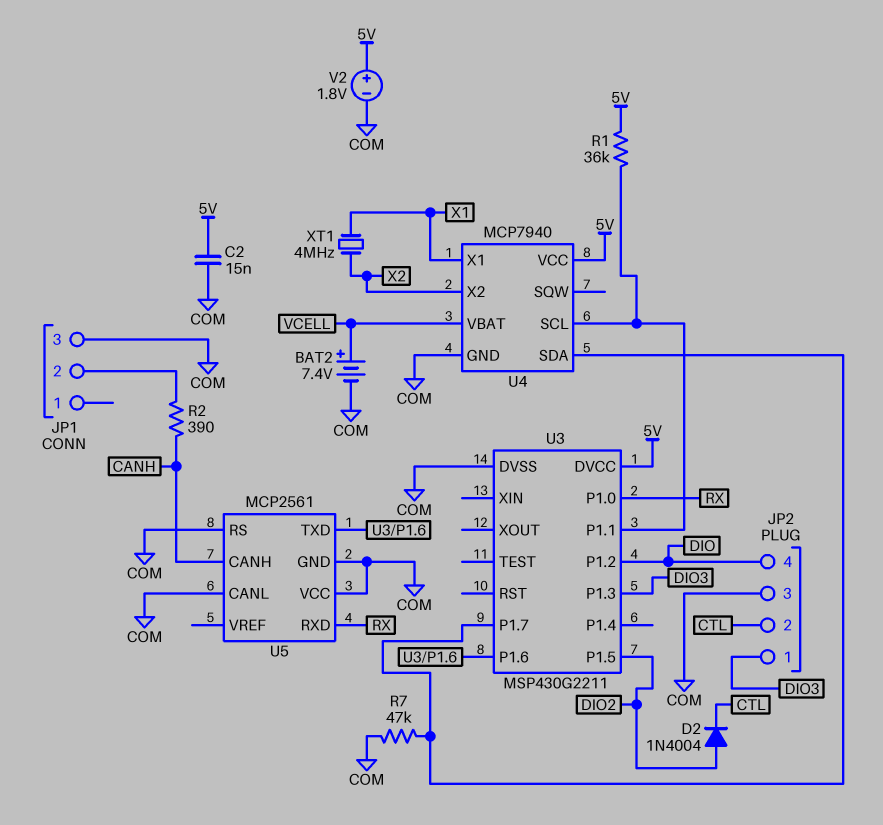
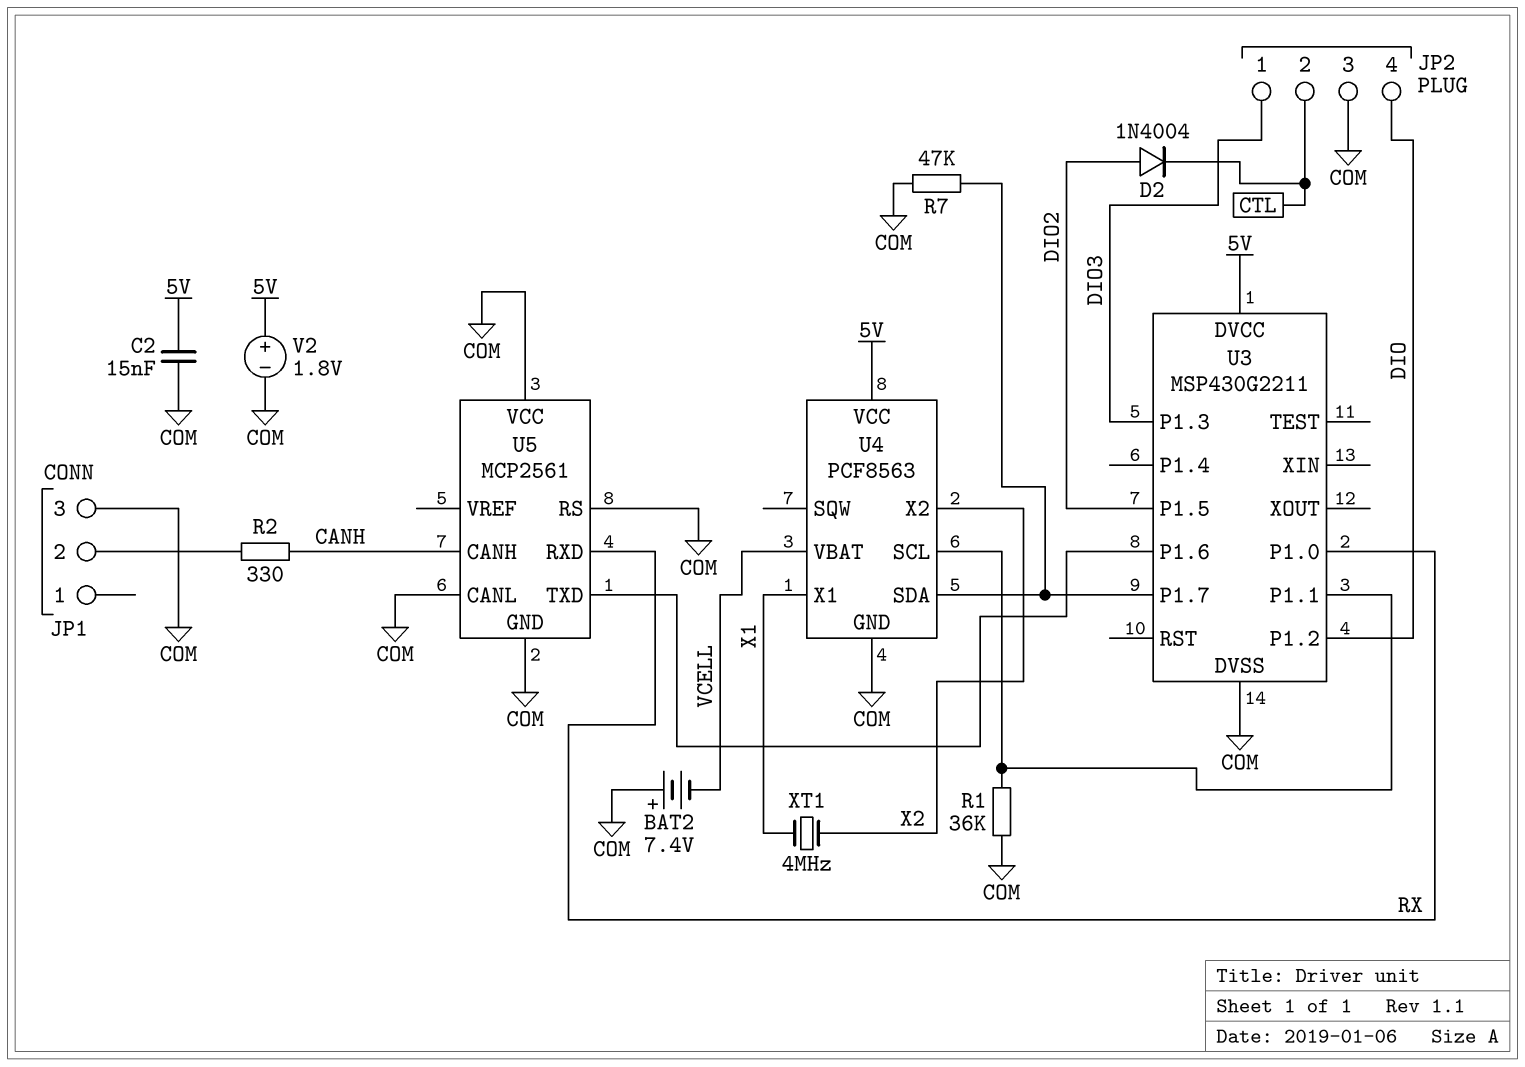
BAT2: 7.4V (plus VCELL, minus COM) -> 7.4V (plus COM, minus VCELL)
R1: 36k (5V, U3/P1.1) -> 36k (COM, U3/P1.1)
R2: 390 (CANH, JP1/2) -> 330 (CANH, JP1/2)
U4: MCP7940 -> PCF8563

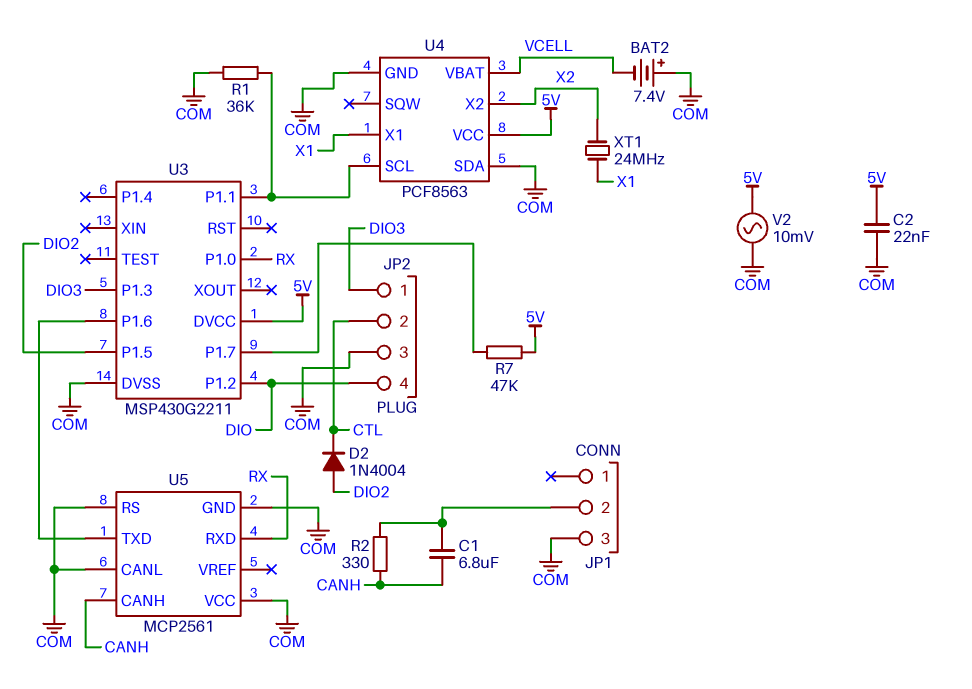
C1: none -> 6.8uF (CANH, JP1/2)
C2: 15nF (5V, COM) -> 22nF (5V, COM)
R7: 47k (COM, U3/P1.7) -> 47k (5V, U3/P1.7)
U4 pin SDA: U3/P1.7 -> COM
V2: 1.8V (plus 5V, minus COM) -> AC 10mV (5V, COM)
XT1: 4MHz (X1, X2) -> 24MHz (X1, X2)

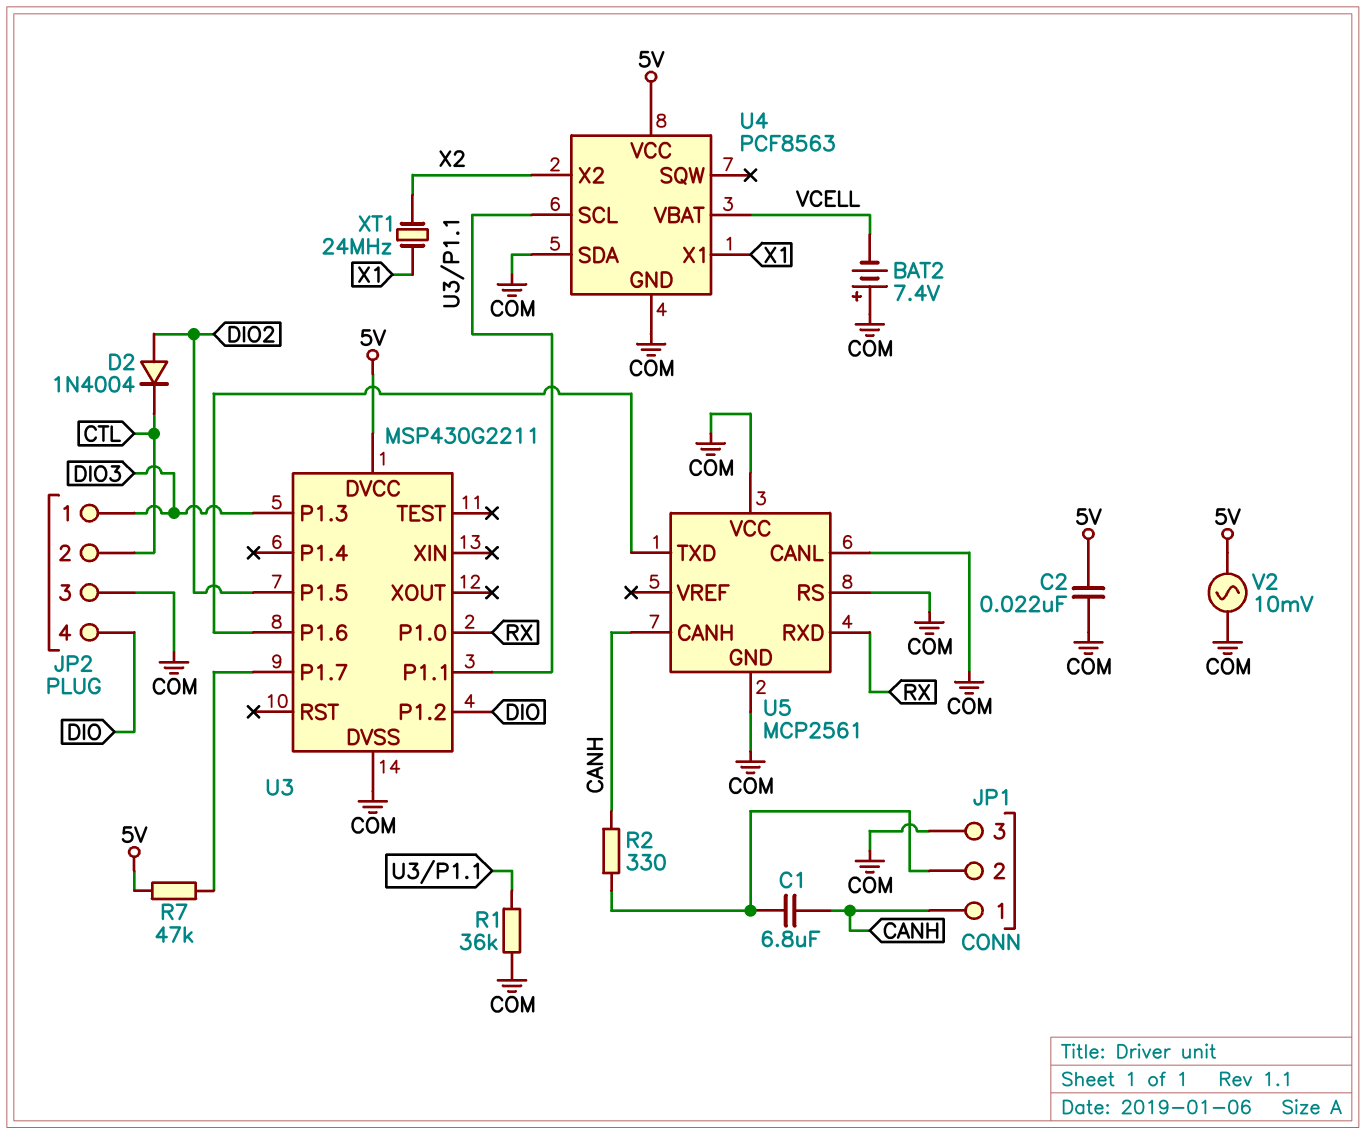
JP1 pin 1: none -> CANH

